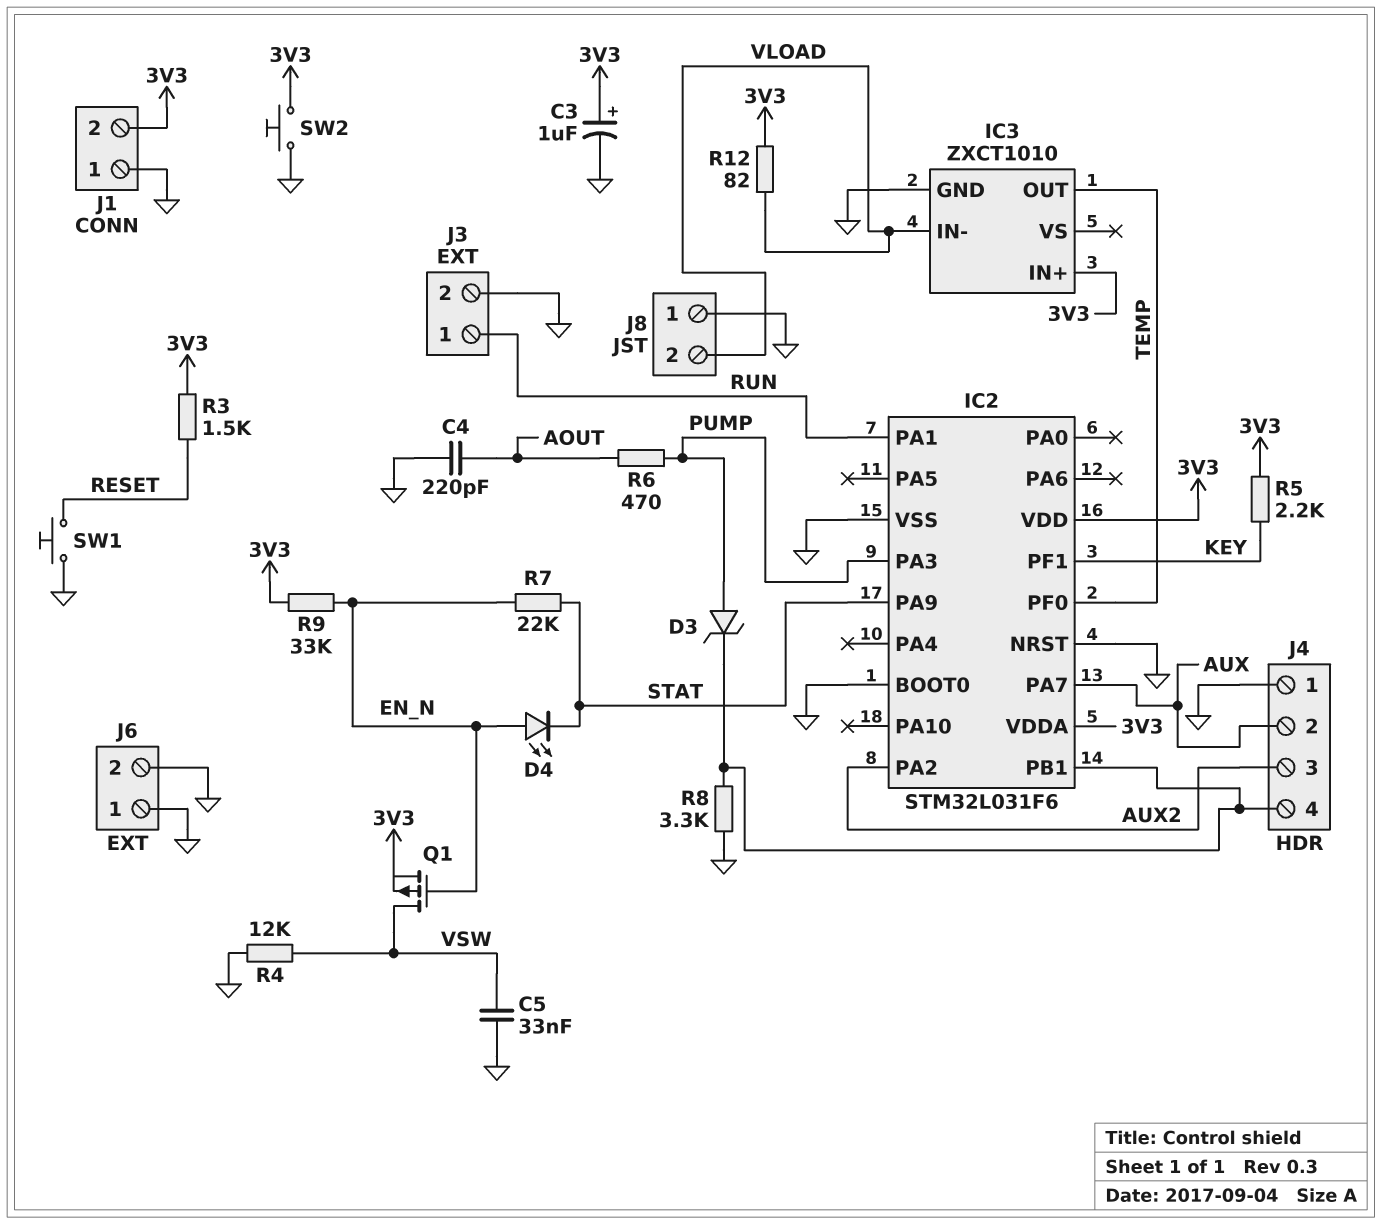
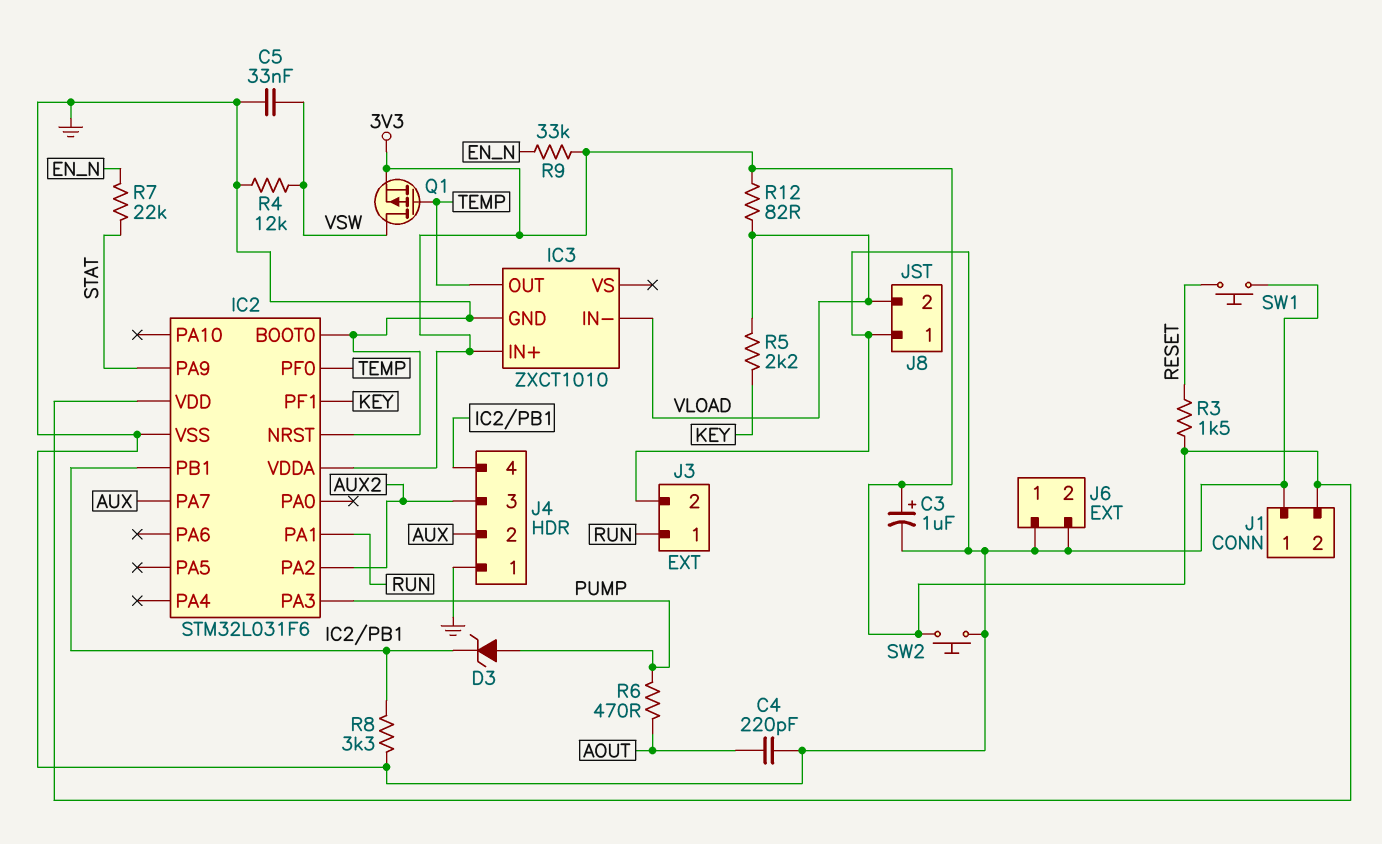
D4: LED (A EN_N, K STAT) -> none
Q1: PMOS (G EN_N, D VSW, S 3V3) -> PMOS (G TEMP, D VSW, S 3V3)
R5: 2.2k (3V3, KEY) -> 2.2k (KEY, VLOAD)

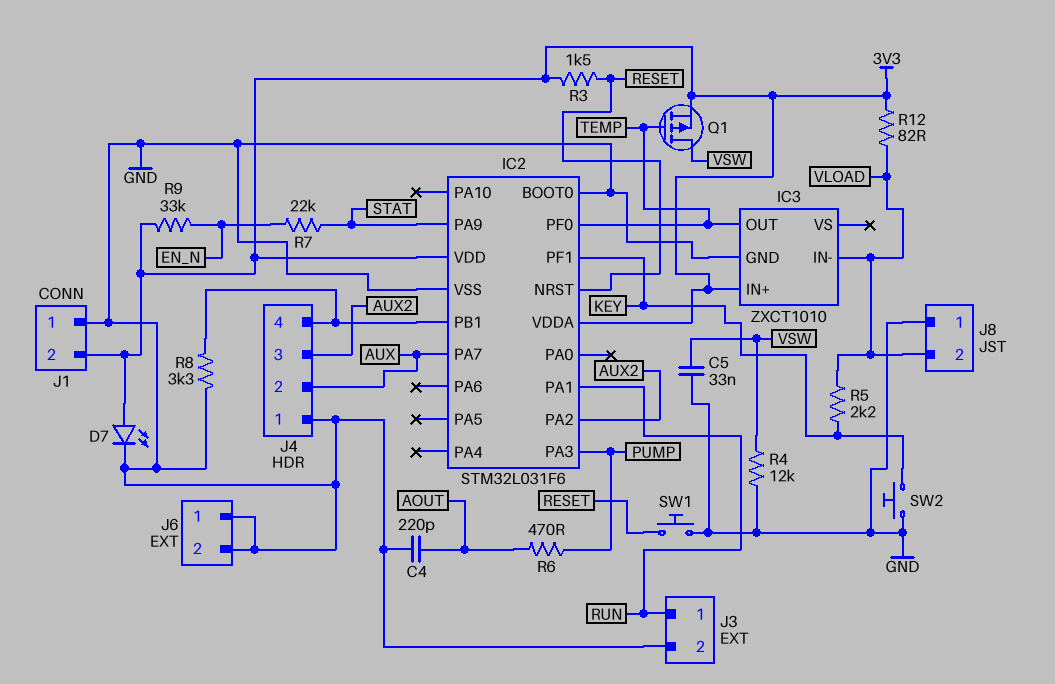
C3: 1uF (plus 3V3, minus GND) -> none
D3: zener (A PUMP, K IC2/PB1) -> none
D7: none -> LED (A 3V3, K GND)
IC2 pin NRST: GND -> RESET
SW2: button (3V3, GND) -> button (GND, KEY)

